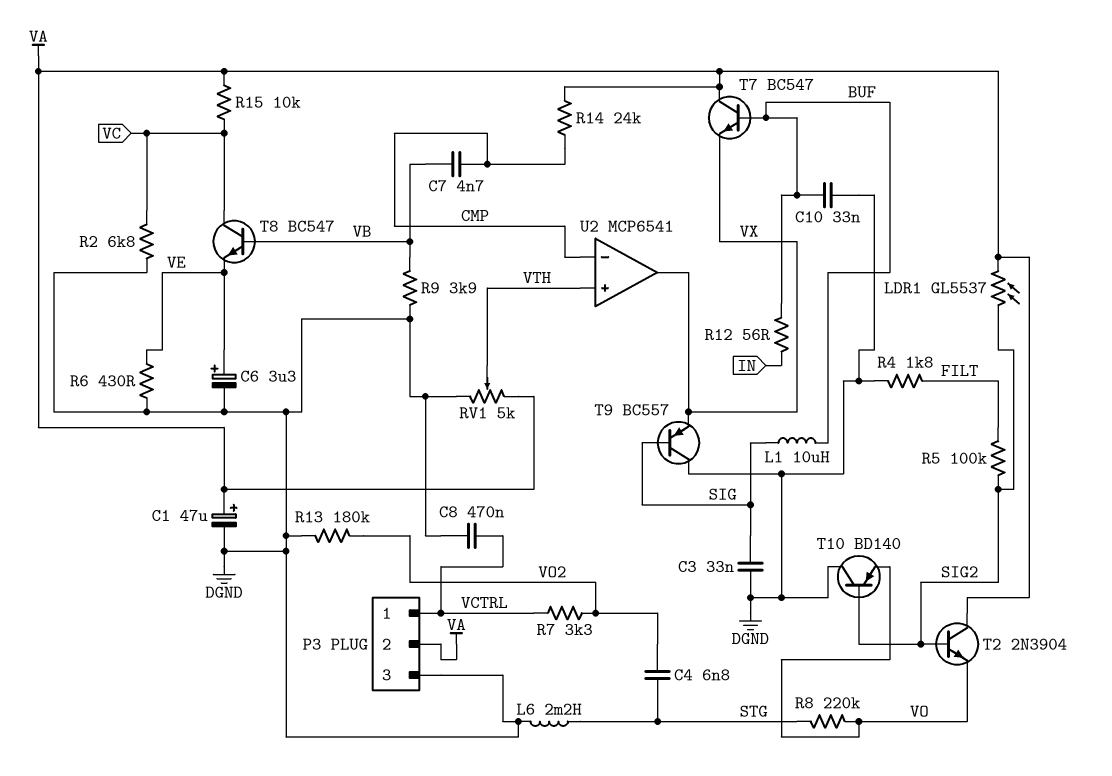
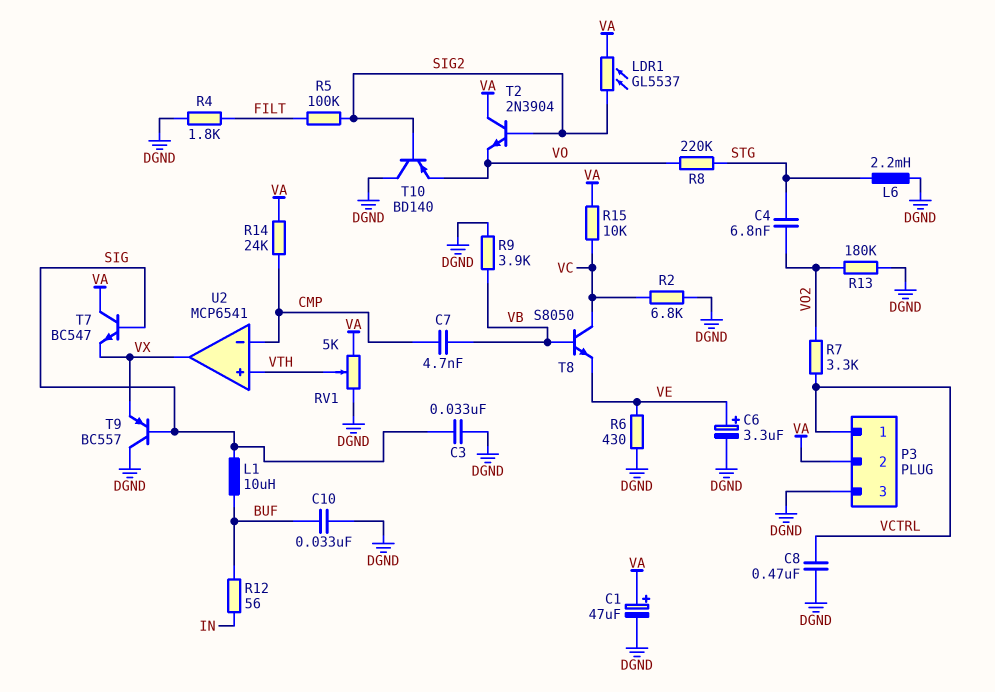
T7: NPN BC547 (B BUF, C VA, E VX) -> NPN BC547 (B SIG, C VA, E VX)
T8: NPN BC547 (B VB, C VC, E VE) -> NPN S8050 (B VB, C VC, E VE)

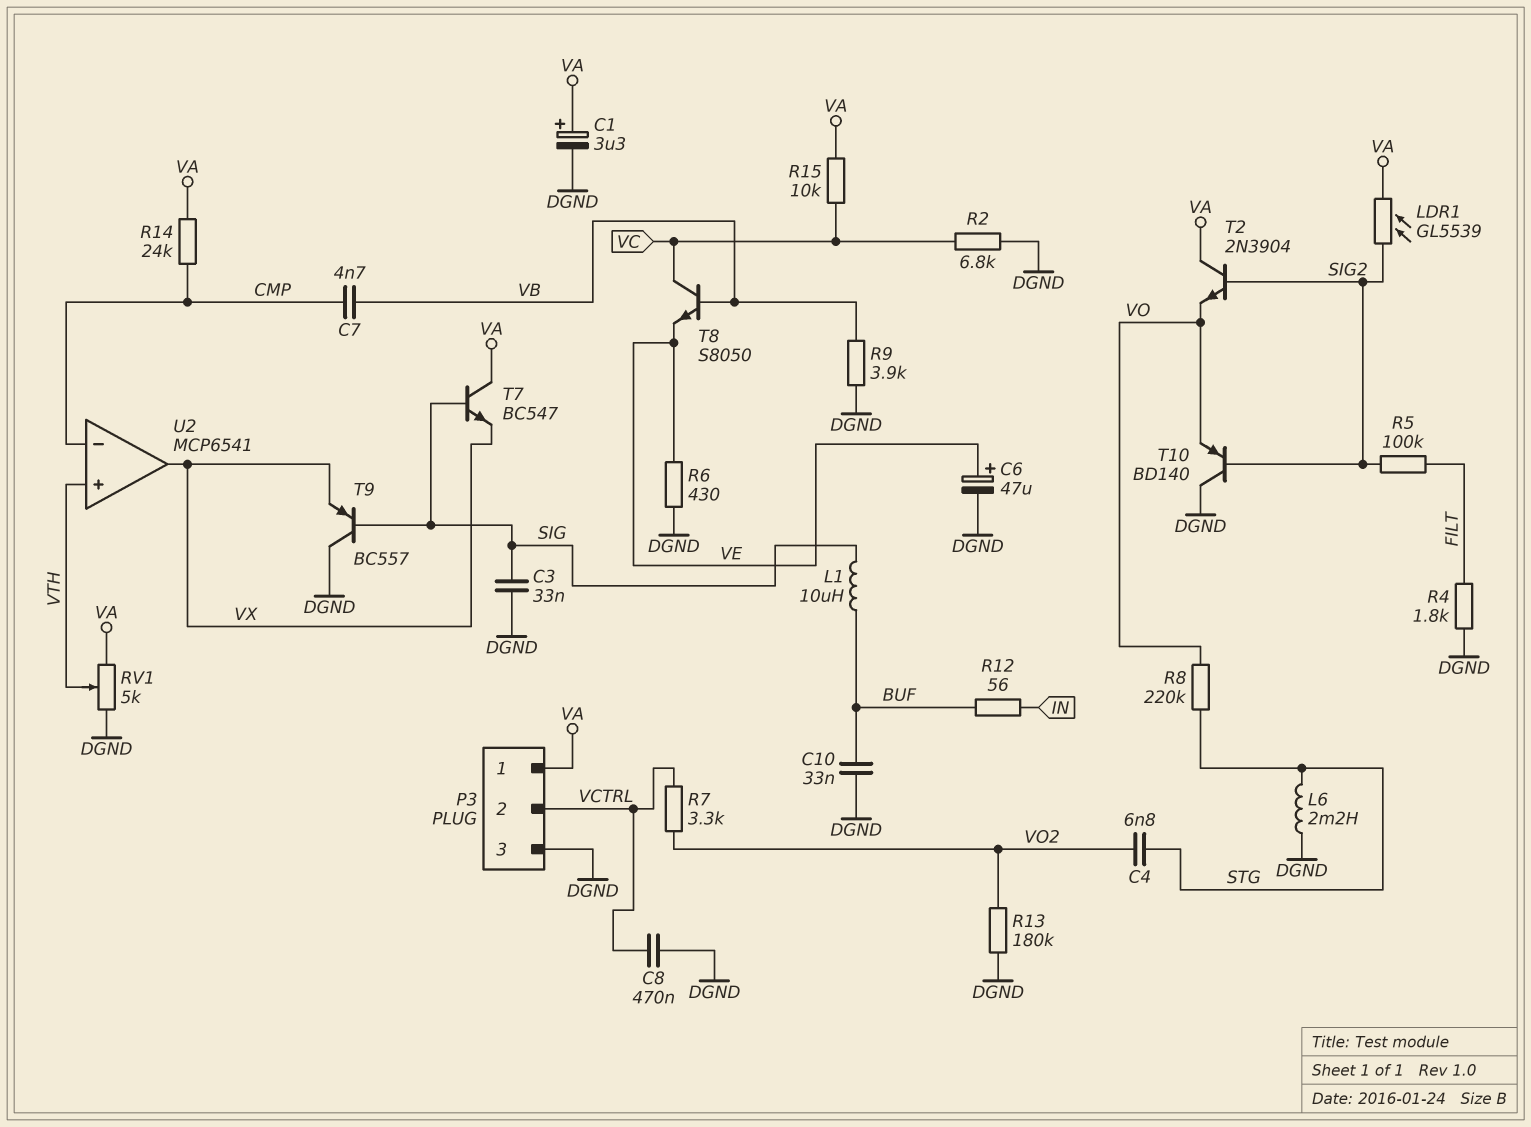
C1: 47uF (plus VA, minus DGND) -> 3.3uF (plus VA, minus DGND)
C6: 3.3uF (plus VE, minus DGND) -> 47uF (plus VE, minus DGND)
LDR1: GL5537 (SIG2, VA) -> GL5539 (SIG2, VA)
P3 pin 1: VCTRL -> VA
P3 pin 2: VA -> VCTRL

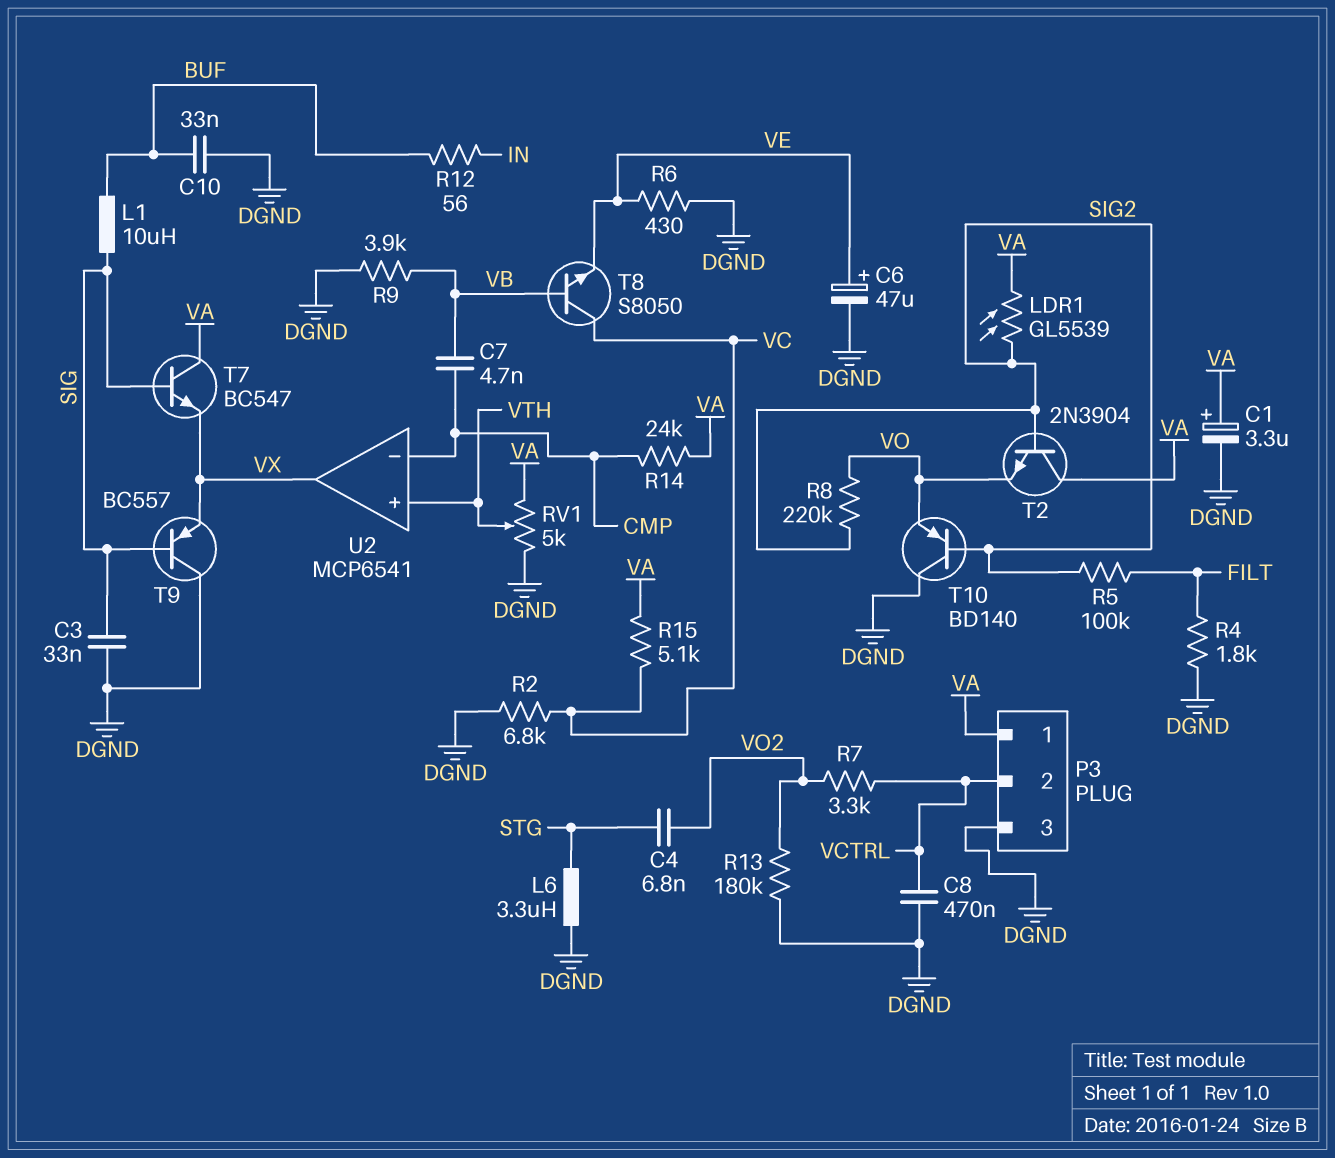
L6: 2.2mH (DGND, STG) -> 3.3uH (DGND, STG)
R8: 220k (STG, VO) -> 220k (SIG2, VO)
R15: 10k (VA, VC) -> 5.1k (VA, VC)

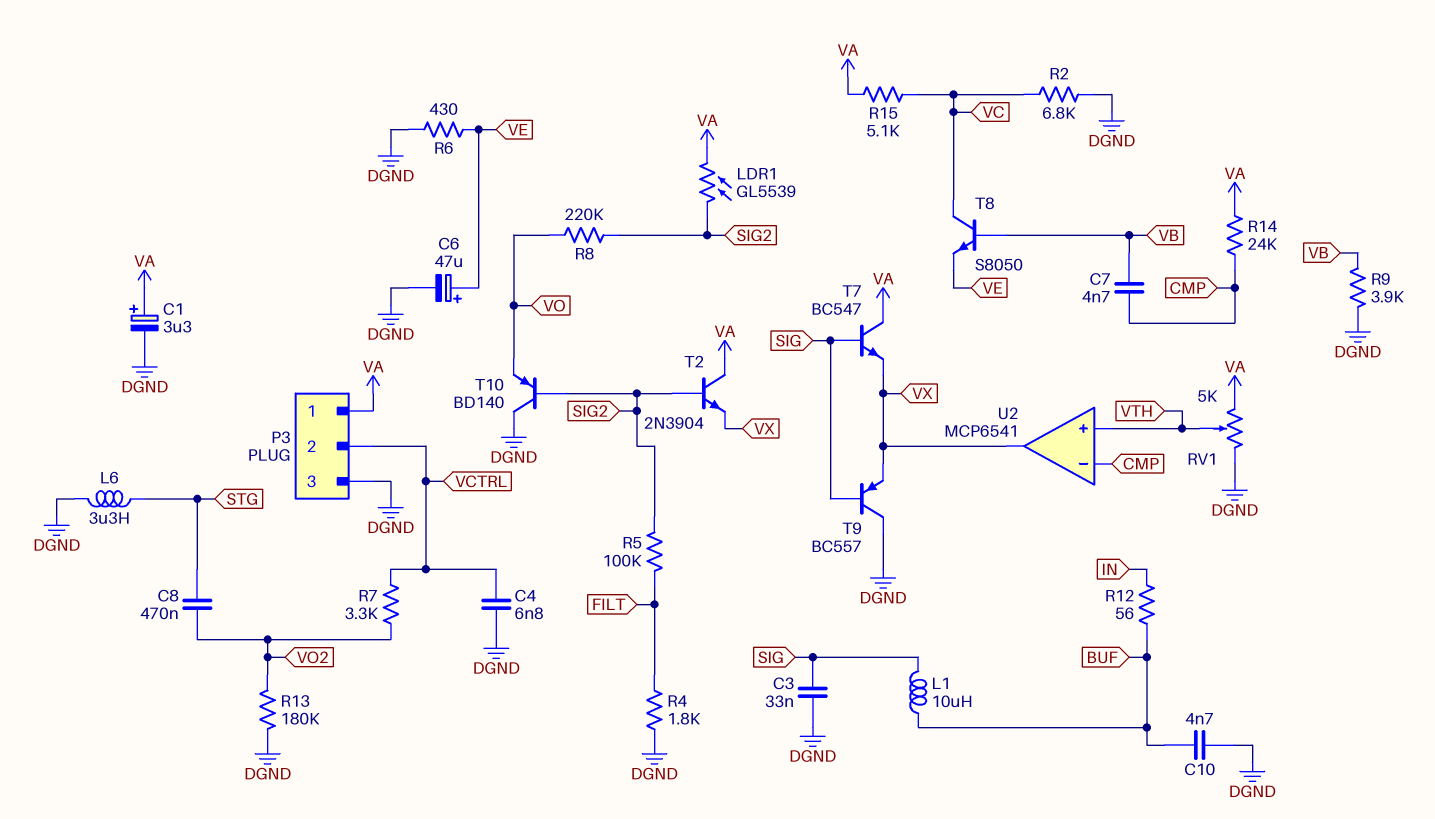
C4: 6.8nF (STG, VO2) -> 6.8nF (DGND, VCTRL)
C8: 470nF (DGND, VCTRL) -> 470nF (STG, VO2)
C10: 33nF (BUF, DGND) -> 4.7nF (BUF, DGND)
T2: NPN 2N3904 (B SIG2, C VA, E VO) -> NPN 2N3904 (B SIG2, C VA, E VX)

